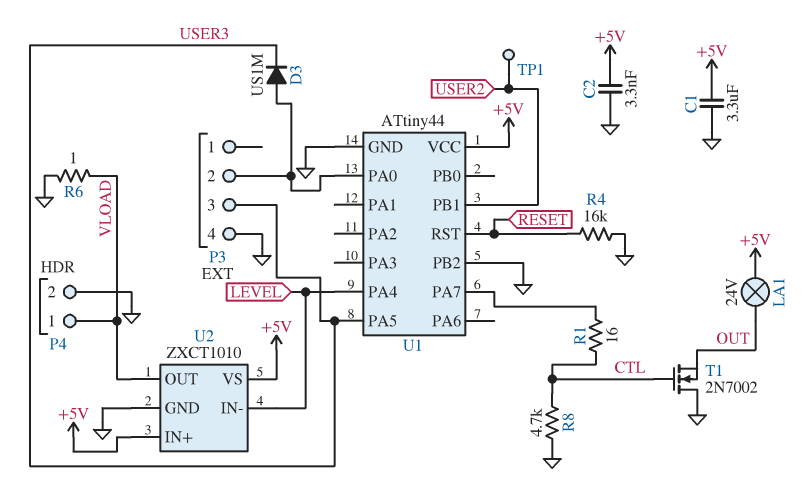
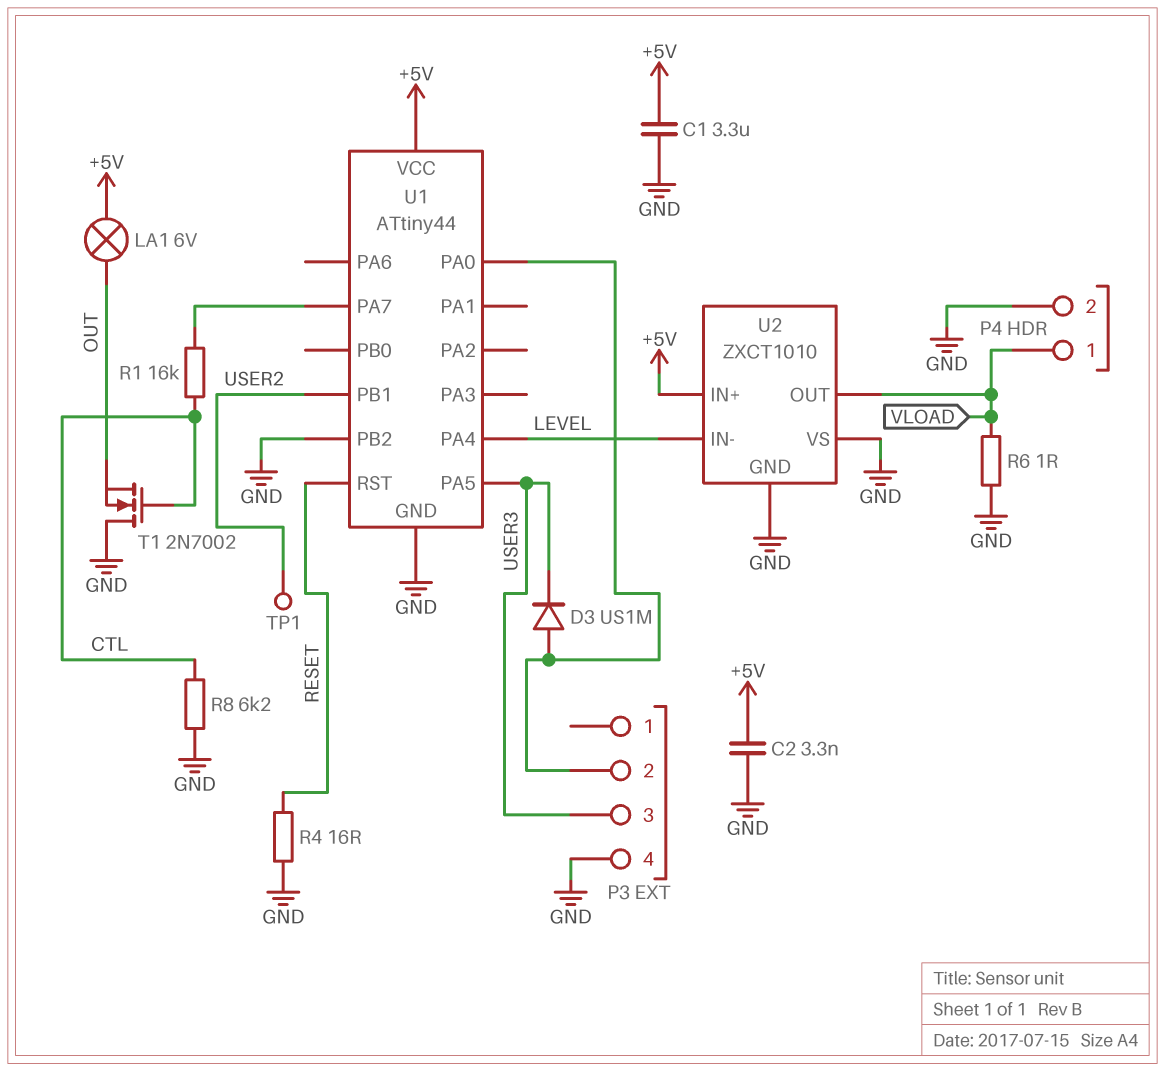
LA1: lamp 24V (+5V, OUT) -> lamp 6V (+5V, OUT)
R1: 16 (CTL, U1/PA7) -> 16k (CTL, U1/PA7)
R4: 16k (GND, RESET) -> 16 (GND, RESET)
R8: 4.7k (CTL, GND) -> 6.2k (CTL, GND)
U2 pin VS: +5V -> GND

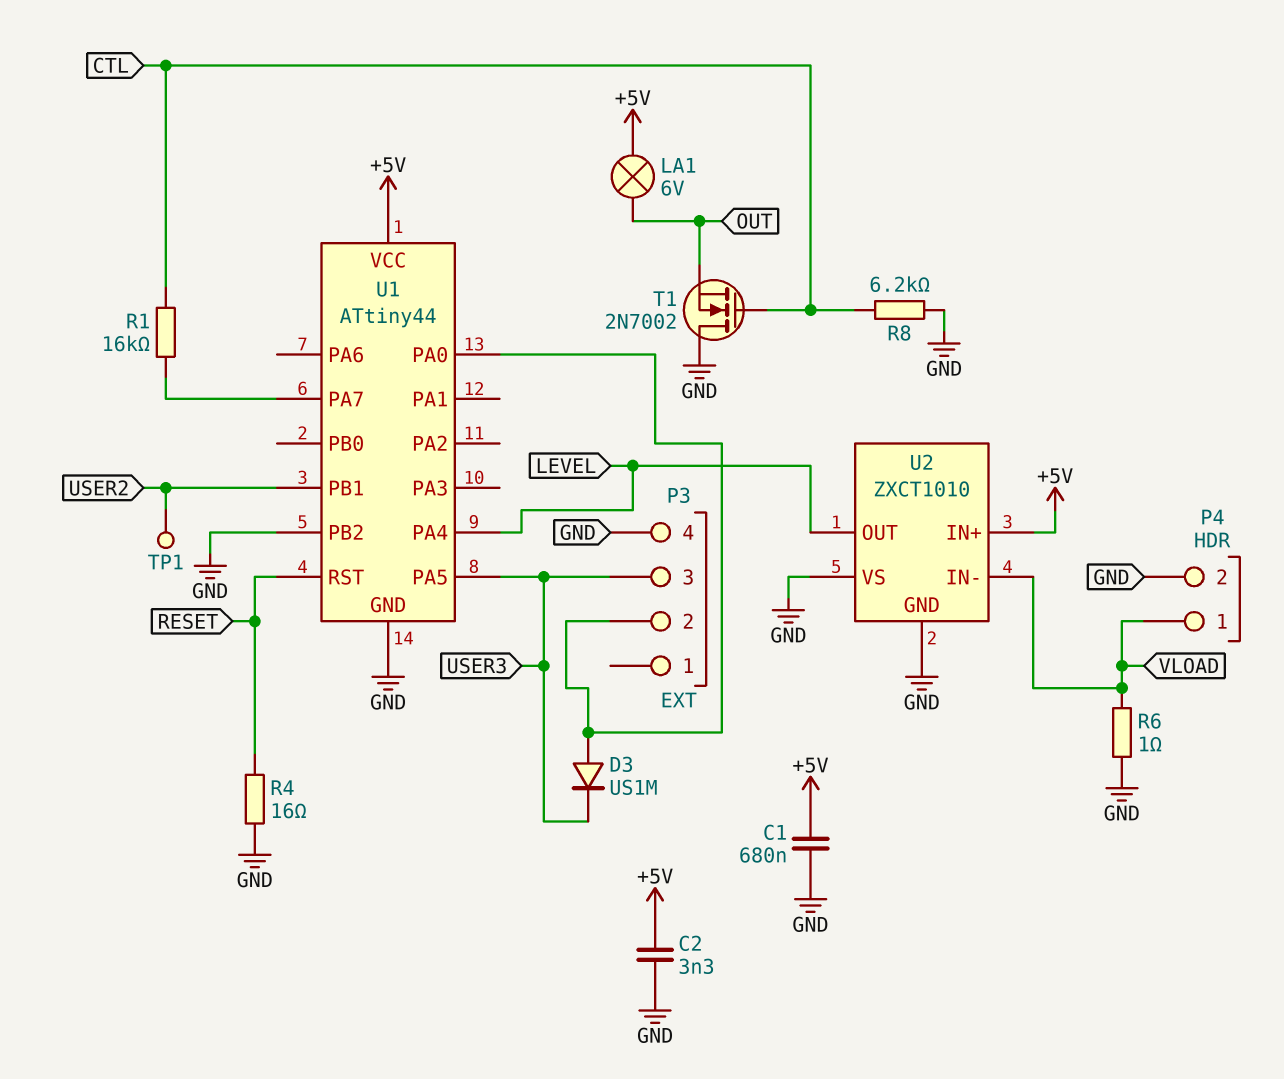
C1: 3.3uF (+5V, GND) -> 680nF (+5V, GND)
U2 pin IN-: LEVEL -> VLOAD
U2 pin OUT: VLOAD -> LEVEL

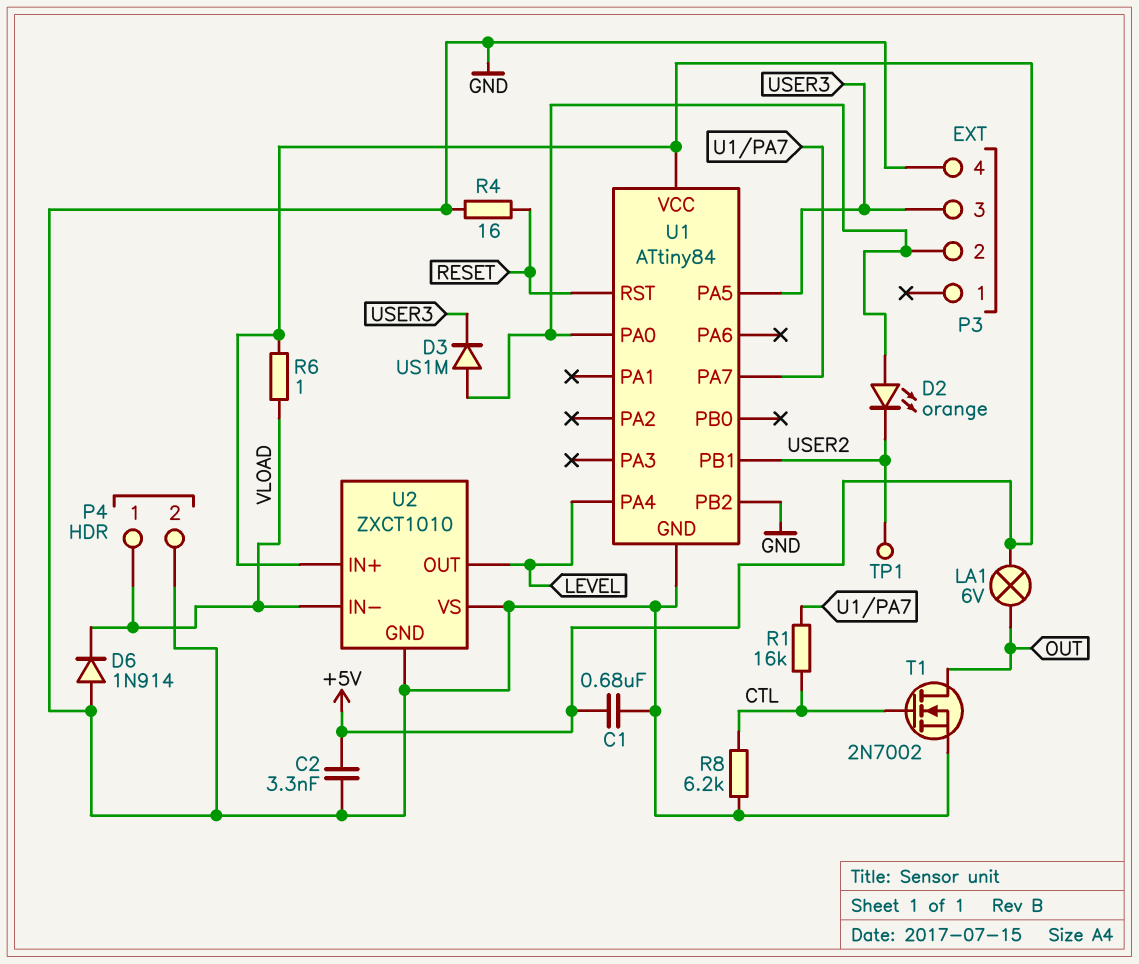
D2: none -> LED orange (A P3/2, K USER2)
D6: none -> diode 1N914 (A GND, K VLOAD)
R6: 1 (GND, VLOAD) -> 1 (+5V, VLOAD)
T1: NMOS 2N7002 (G CTL, D GND, S OUT) -> NMOS 2N7002 (G CTL, D OUT, S GND)
U1: ATtiny44 -> ATtiny84

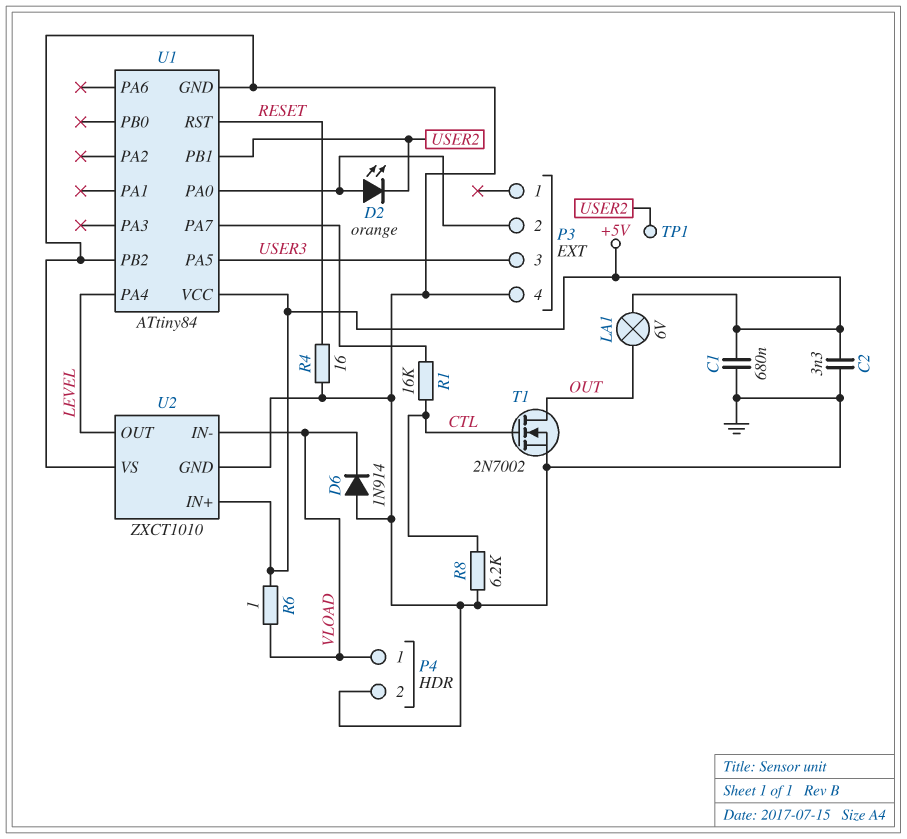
D3: diode US1M (A P3/2, K USER3) -> none

